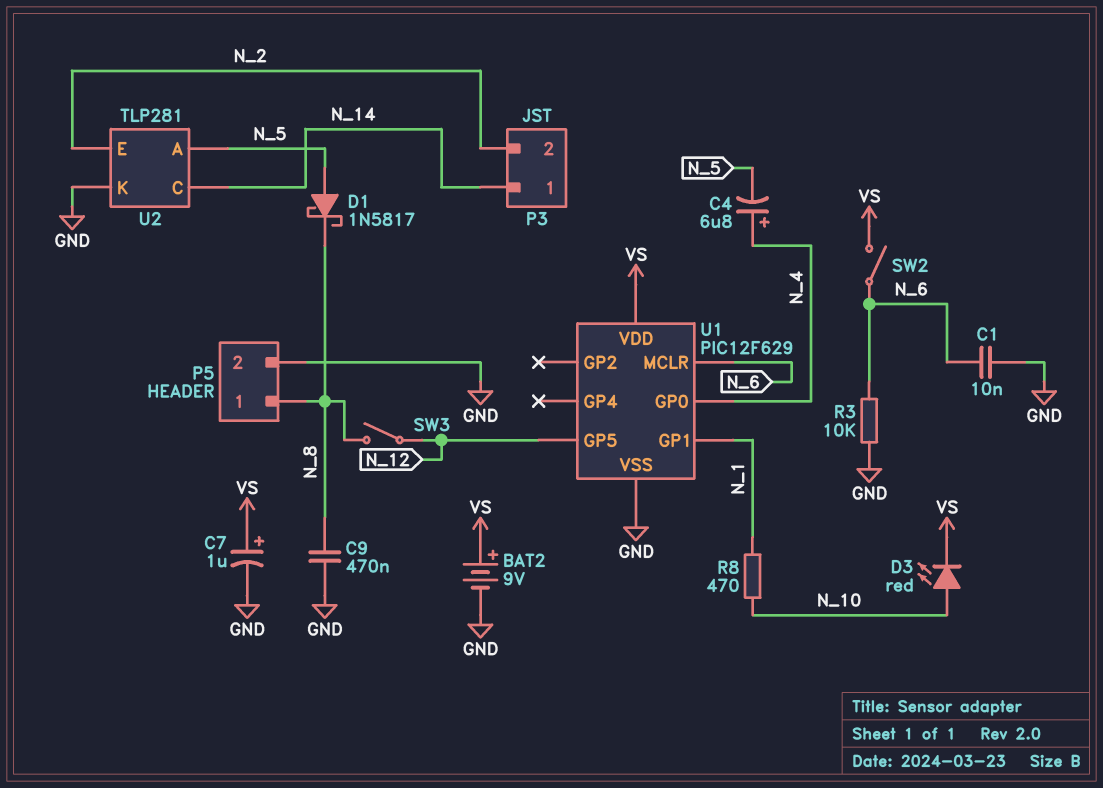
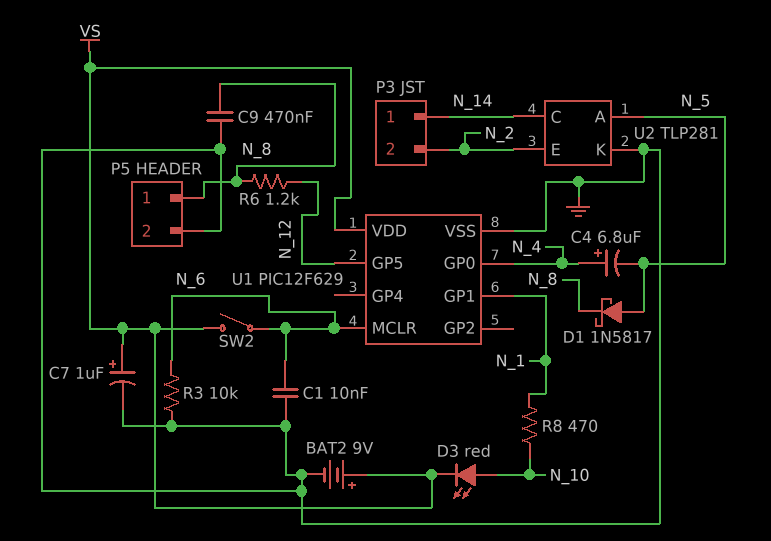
R6: none -> 1.2k (N_8, N_12)
SW3: switch (N_8, N_12) -> none

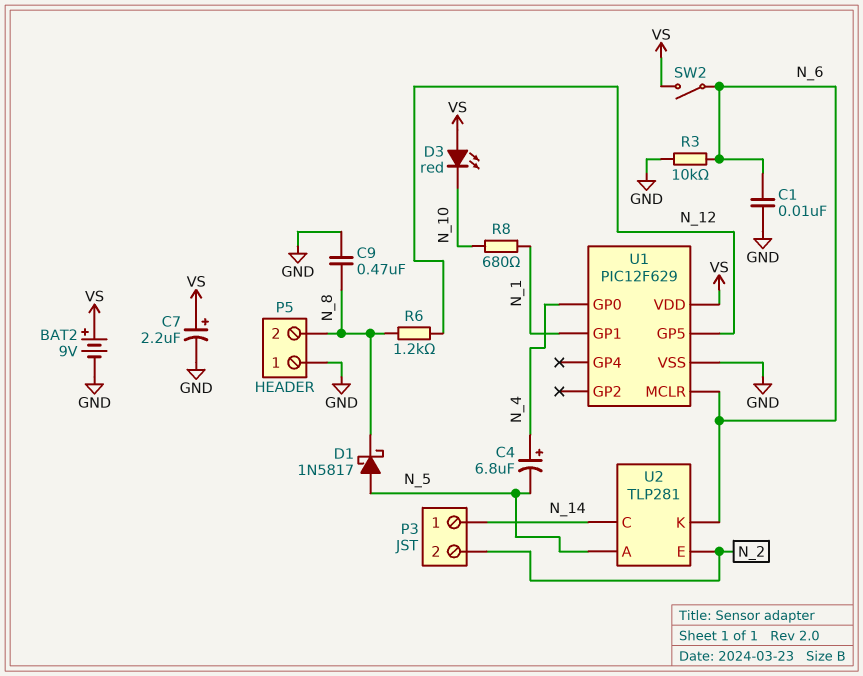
C7: 1uF (plus VS, minus GND) -> 2.2uF (plus VS, minus GND)
D3: LED red (A N_10, K VS) -> LED red (A VS, K N_10)
P5 pin 1: N_8 -> GND
P5 pin 2: GND -> N_8
R8: 470 (N_1, N_10) -> 680 (N_1, N_10)
U2 pin K: GND -> N_6

